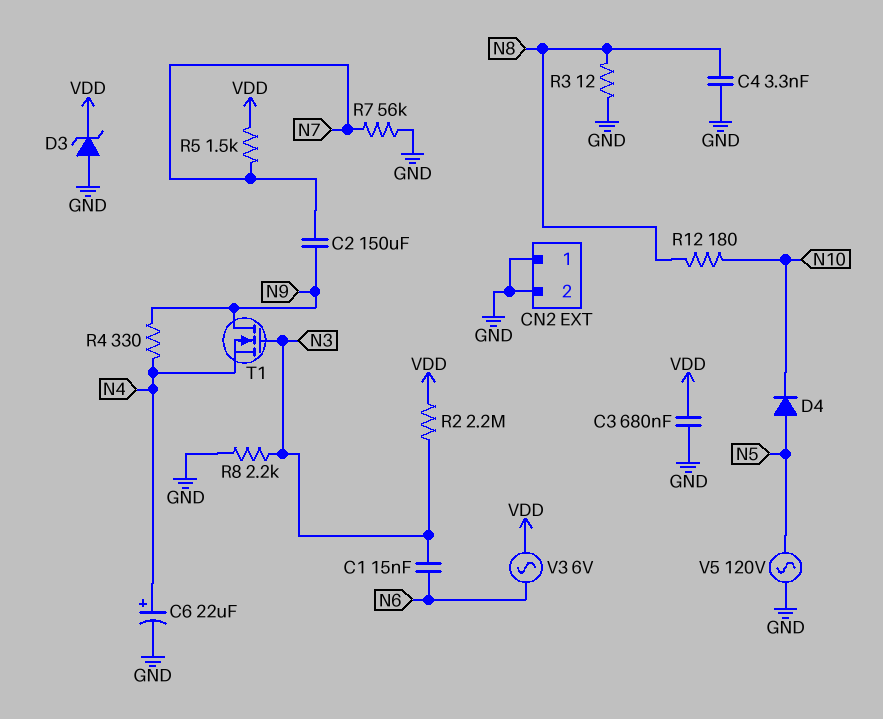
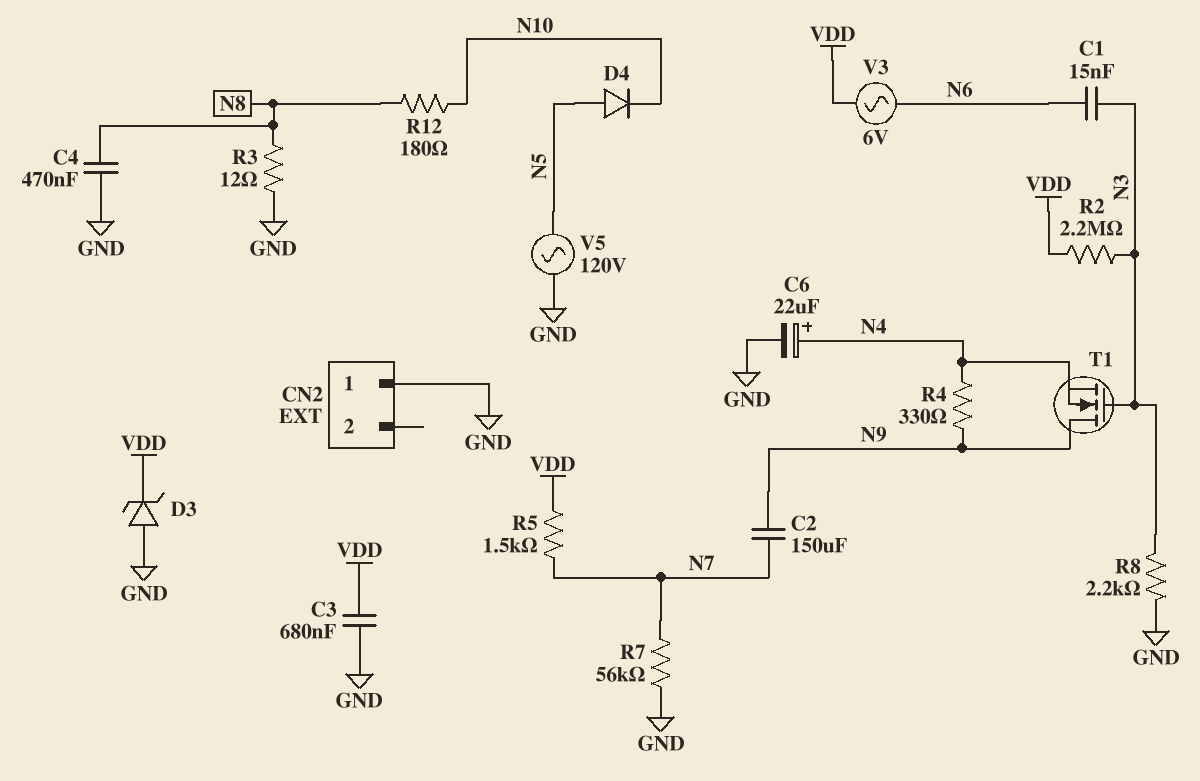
C4: 3.3nF (GND, N8) -> 470nF (GND, N8)
CN2 pin 2: GND -> none

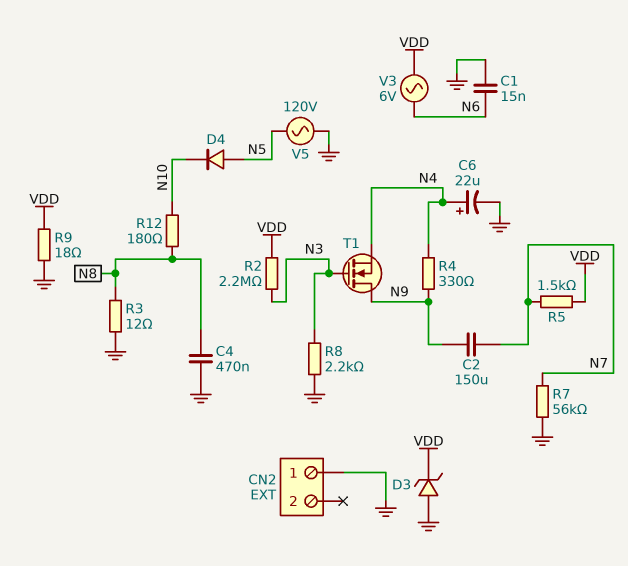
C1: 15nF (N3, N6) -> 15nF (GND, N6)
C3: 680nF (GND, VDD) -> none
R9: none -> 18 (GND, VDD)

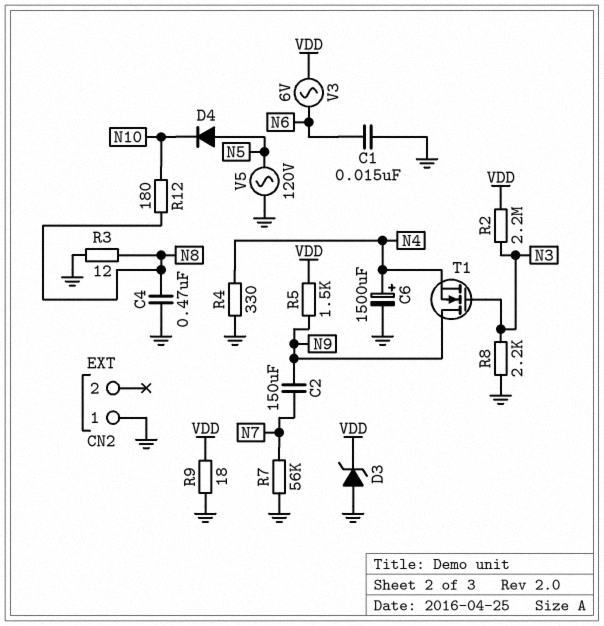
C6: 22uF (plus N4, minus GND) -> 1500uF (plus N4, minus GND)
R4: 330 (N4, N9) -> 330 (GND, N4)
R5: 1.5k (N7, VDD) -> 1.5k (N9, VDD)

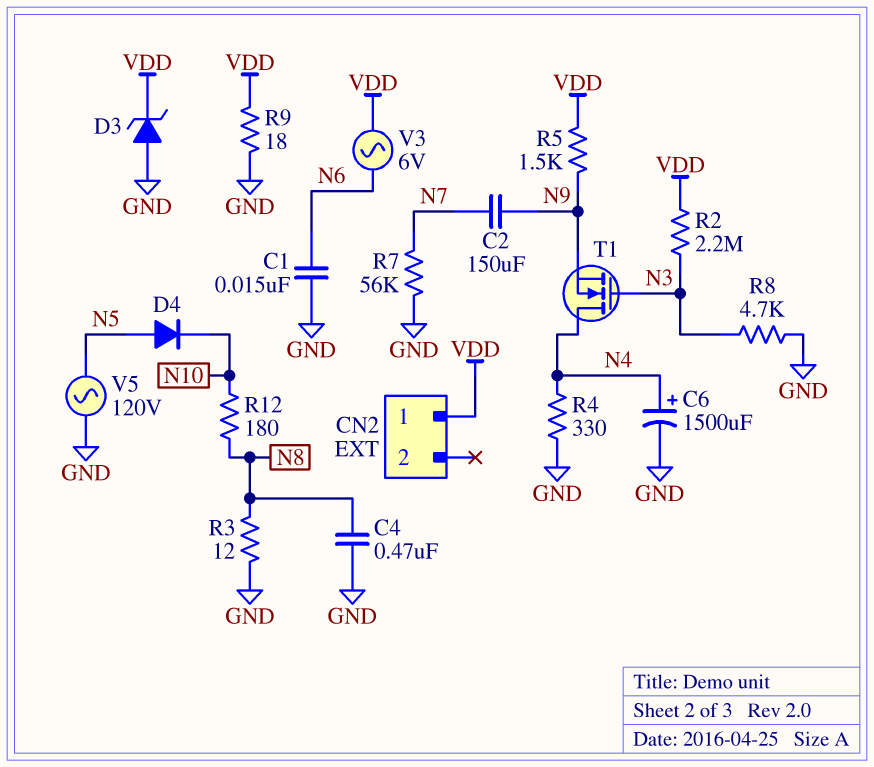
CN2 pin 1: GND -> VDD
R8: 2.2k (GND, N3) -> 4.7k (GND, N3)
T1: NMOS (G N3, D N9, S N4) -> NMOS (G N3, D N4, S N9)

